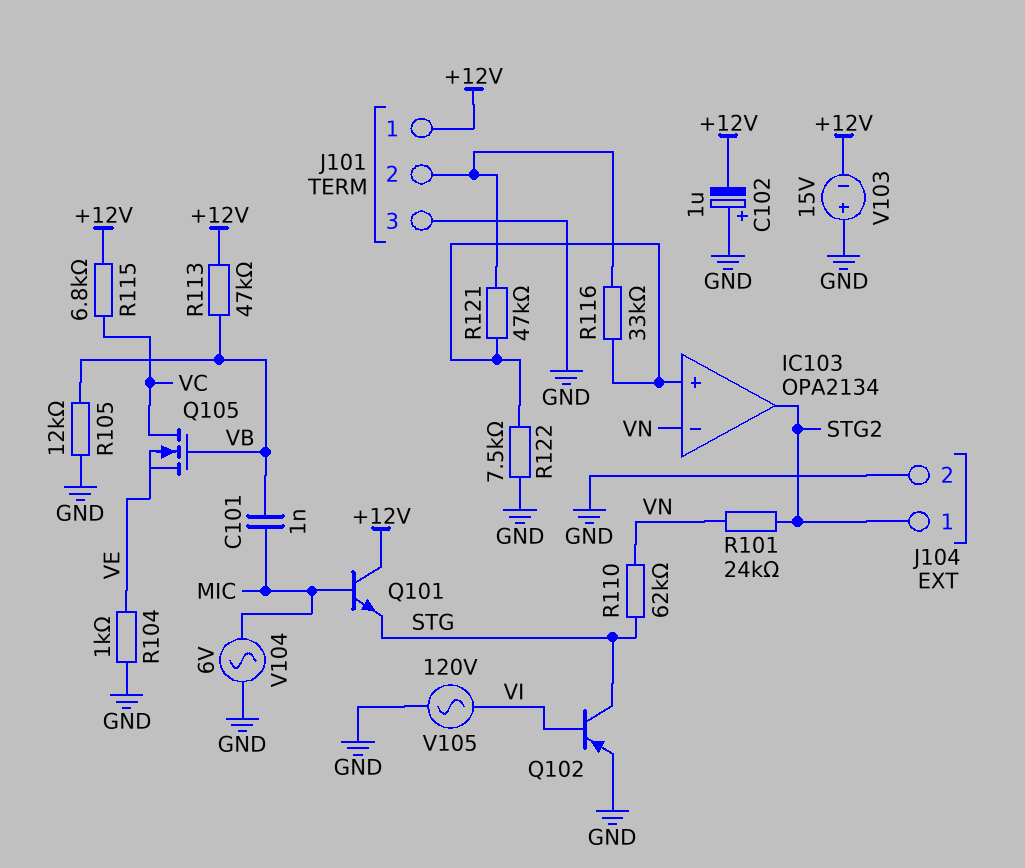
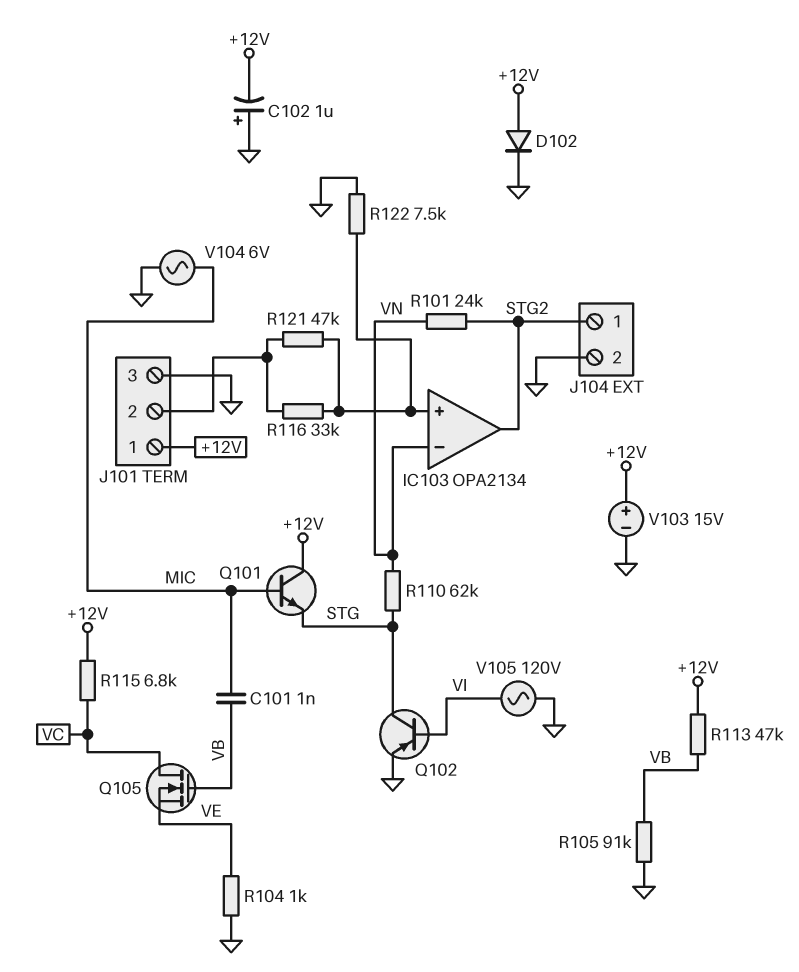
D102: none -> diode (A +12V, K GND)
R105: 12k (GND, VB) -> 91k (GND, VB)
V103: 15V (plus GND, minus +12V) -> 15V (plus +12V, minus GND)

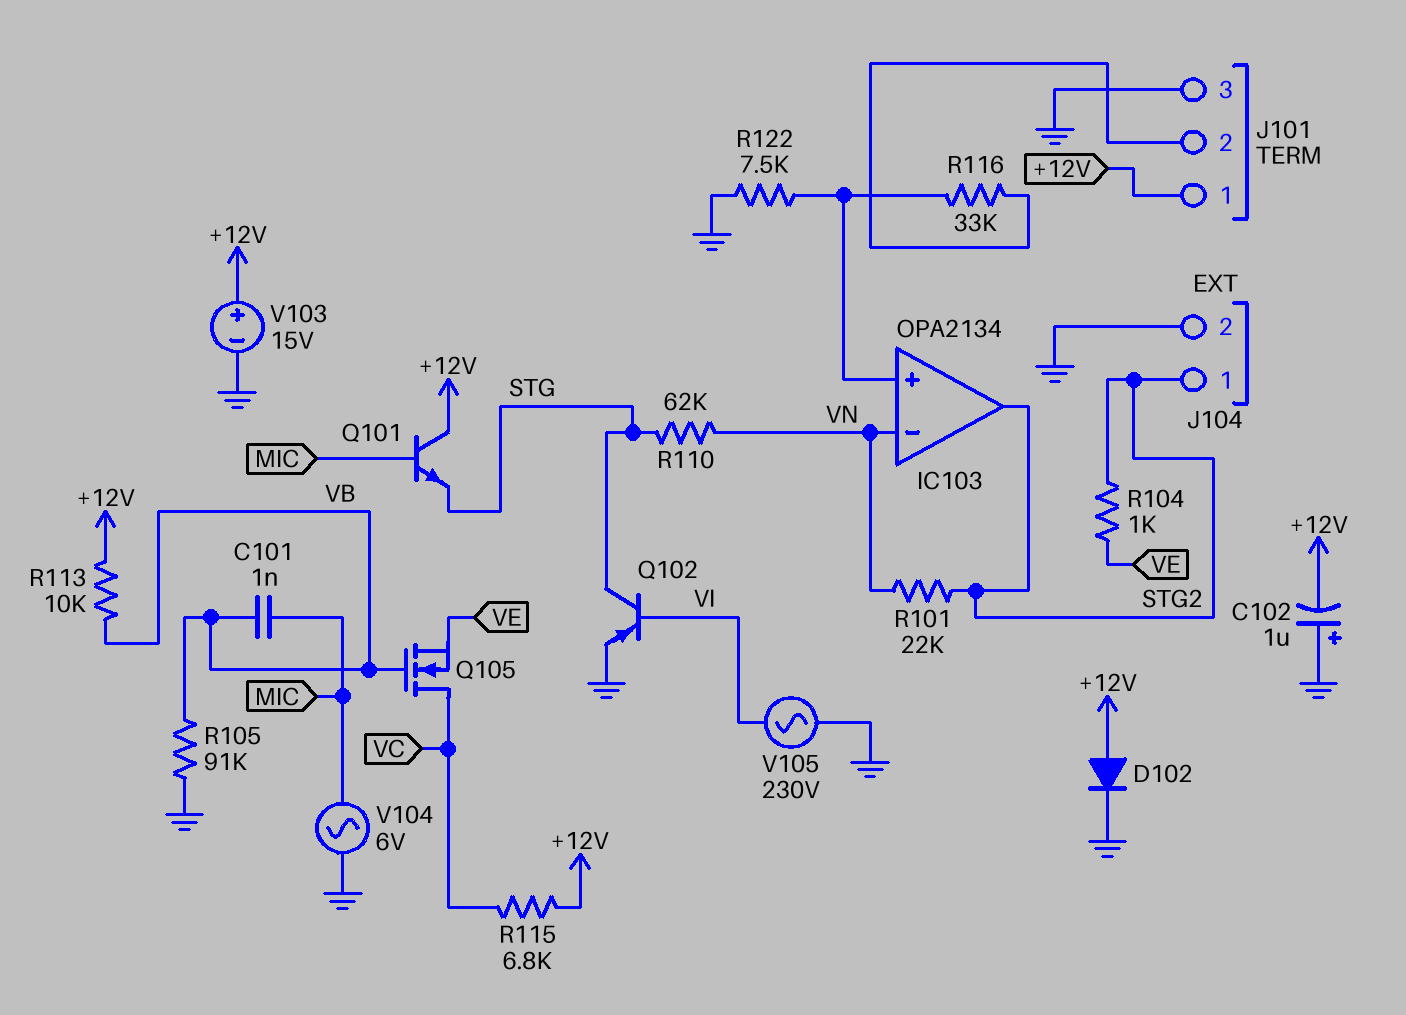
R101: 24k (STG2, VN) -> 22k (STG2, VN)
R104: 1k (GND, VE) -> 1k (STG2, VE)
R113: 47k (+12V, VB) -> 10k (+12V, VB)
R121: 47k (IC103/in+, J101/2) -> none
V105: AC 120V (GND, VI) -> AC 230V (GND, VI)

